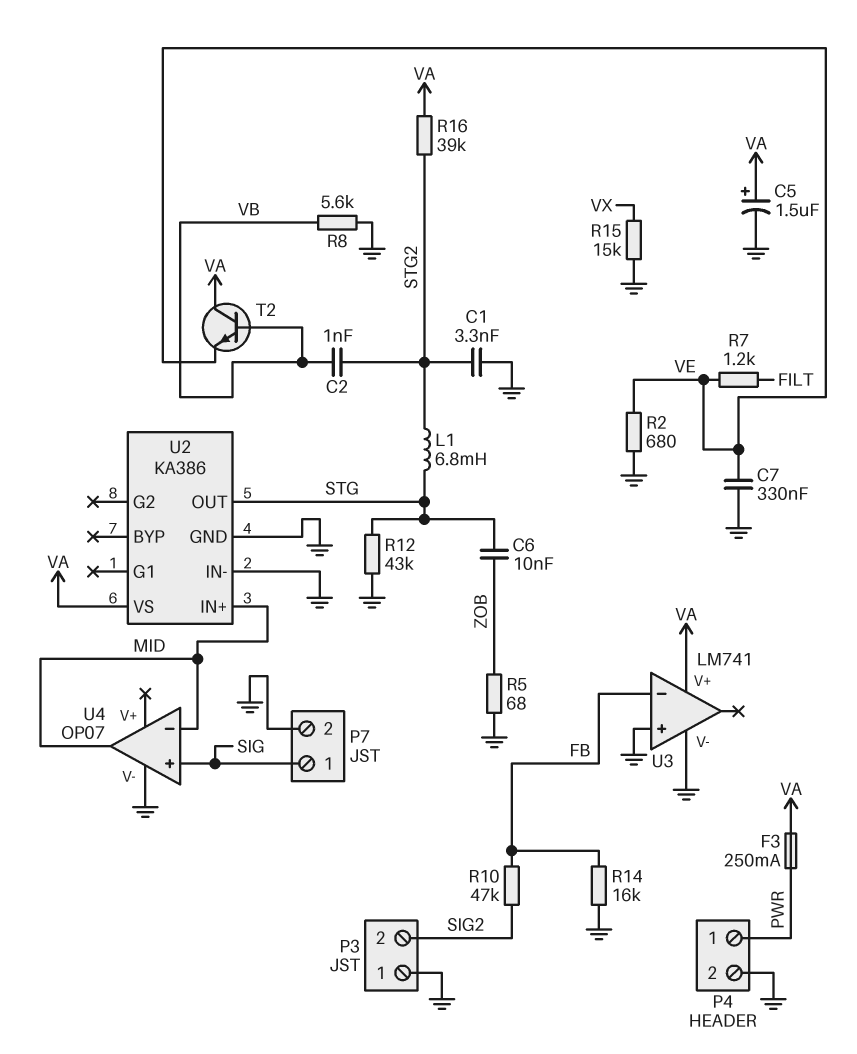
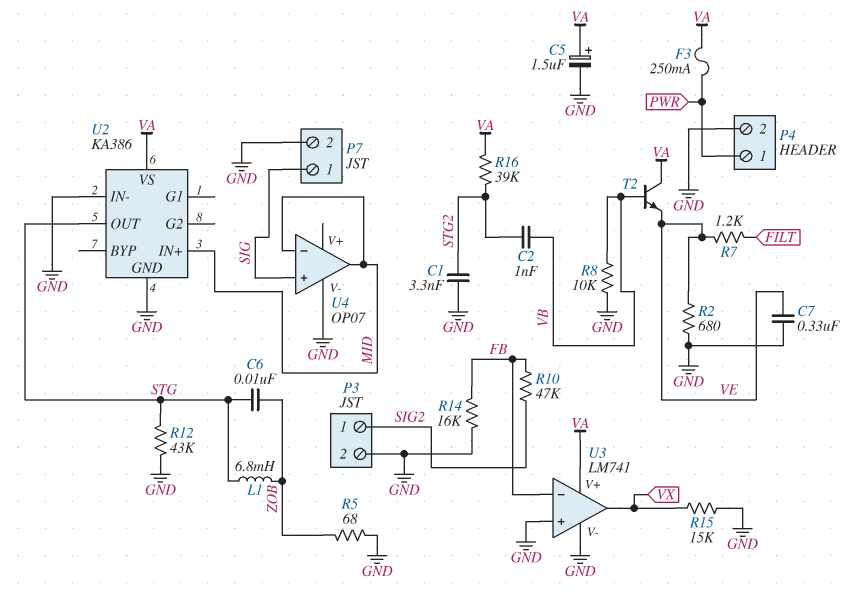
L1: 6.8mH (STG, STG2) -> 6.8mH (STG, ZOB)
P3 pin 1: GND -> SIG2
P3 pin 2: SIG2 -> GND
R8: 5.6k (GND, VB) -> 10k (GND, VB)
U3 pin out: none -> VX

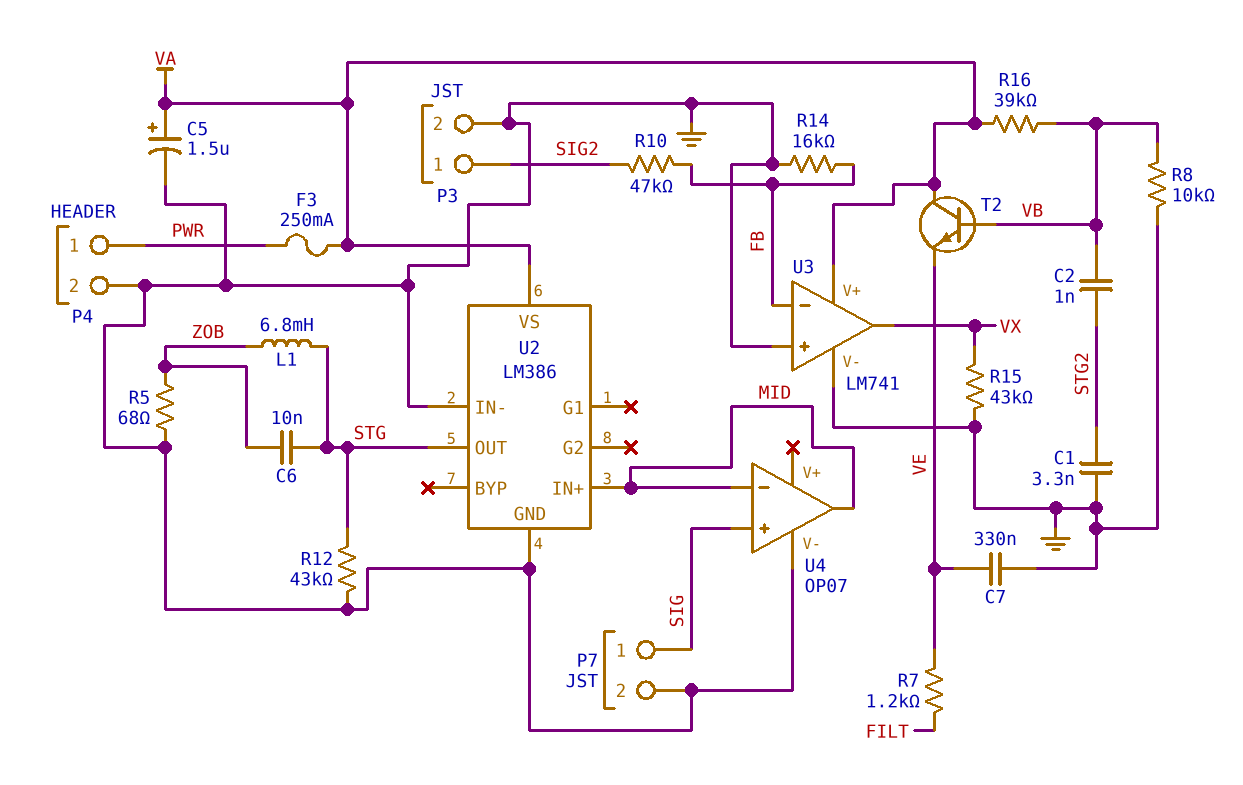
R2: 680 (GND, VE) -> none
R15: 15k (GND, VX) -> 43k (GND, VX)
R16: 39k (STG2, VA) -> 39k (VA, VB)
U2: KA386 -> LM386

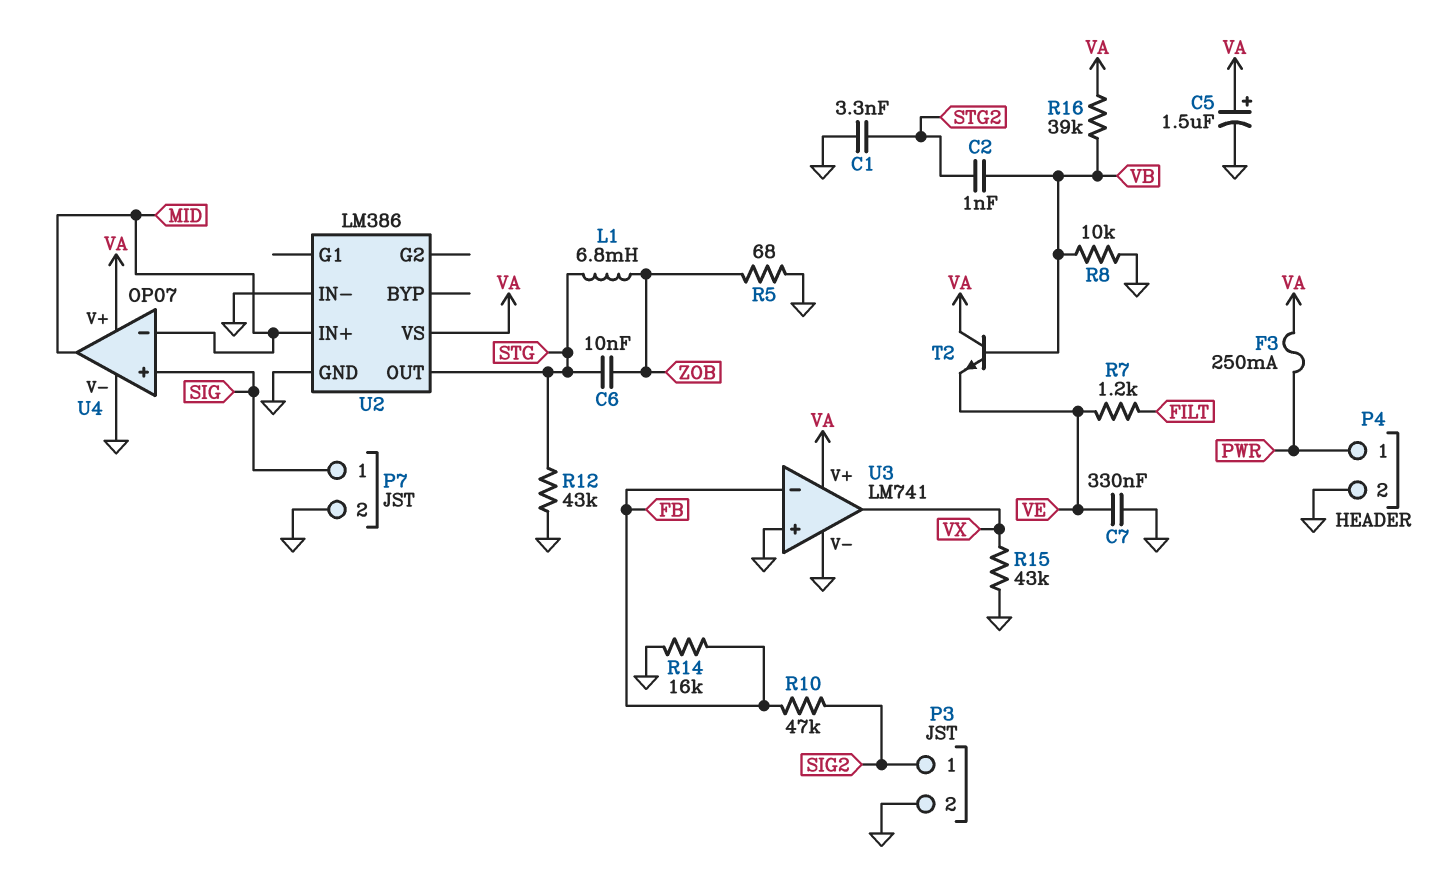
U4 pin V+: none -> VA

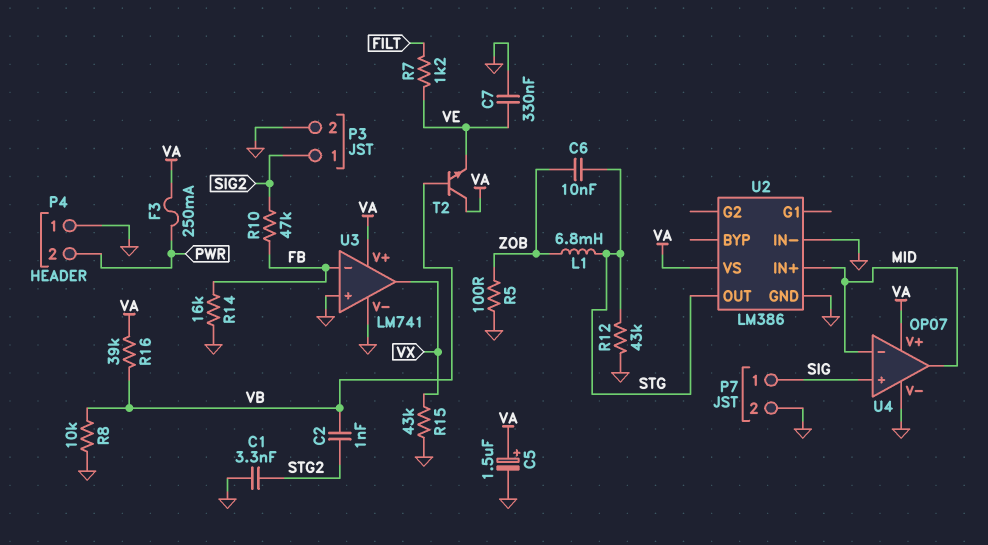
P4 pin 1: PWR -> GND
P4 pin 2: GND -> PWR
R5: 68 (GND, ZOB) -> 100 (GND, ZOB)

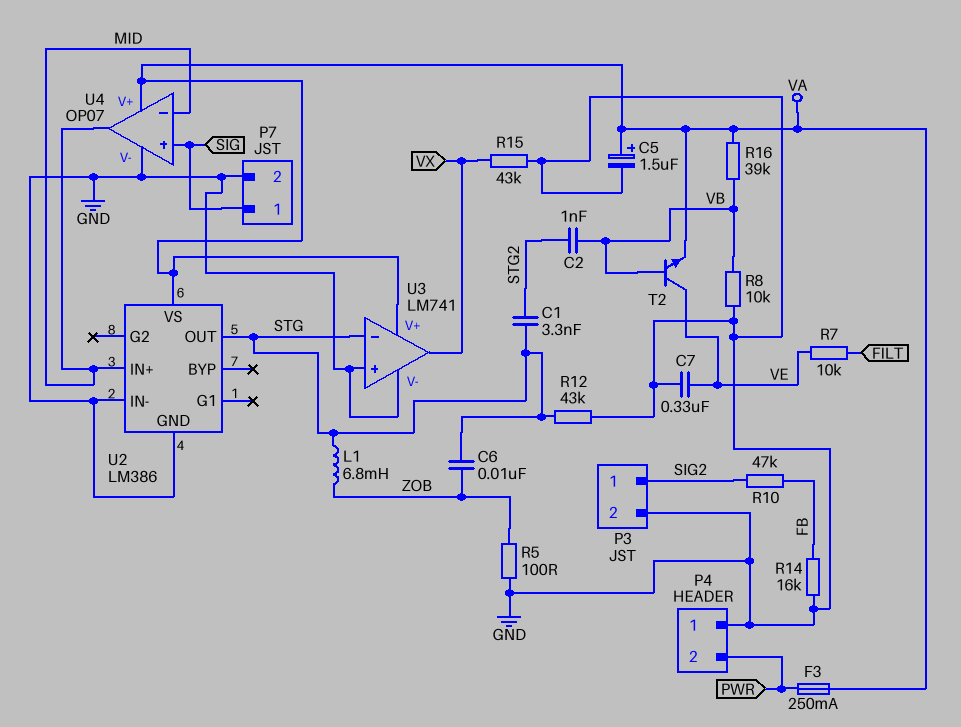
C1: 3.3nF (GND, STG2) -> 3.3nF (STG, STG2)
R7: 1.2k (FILT, VE) -> 10k (FILT, VE)
T2: NPN (B VB, C VA, E VE) -> NPN (B VB, C VE, E VA)
U3 pin in-: FB -> STG

